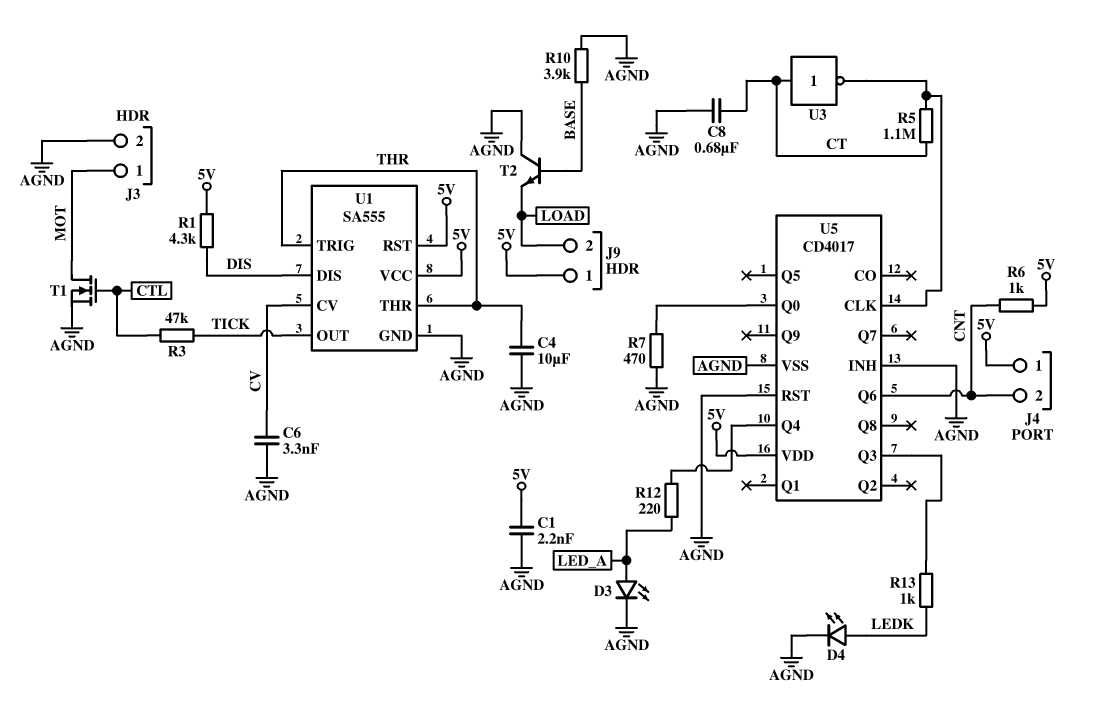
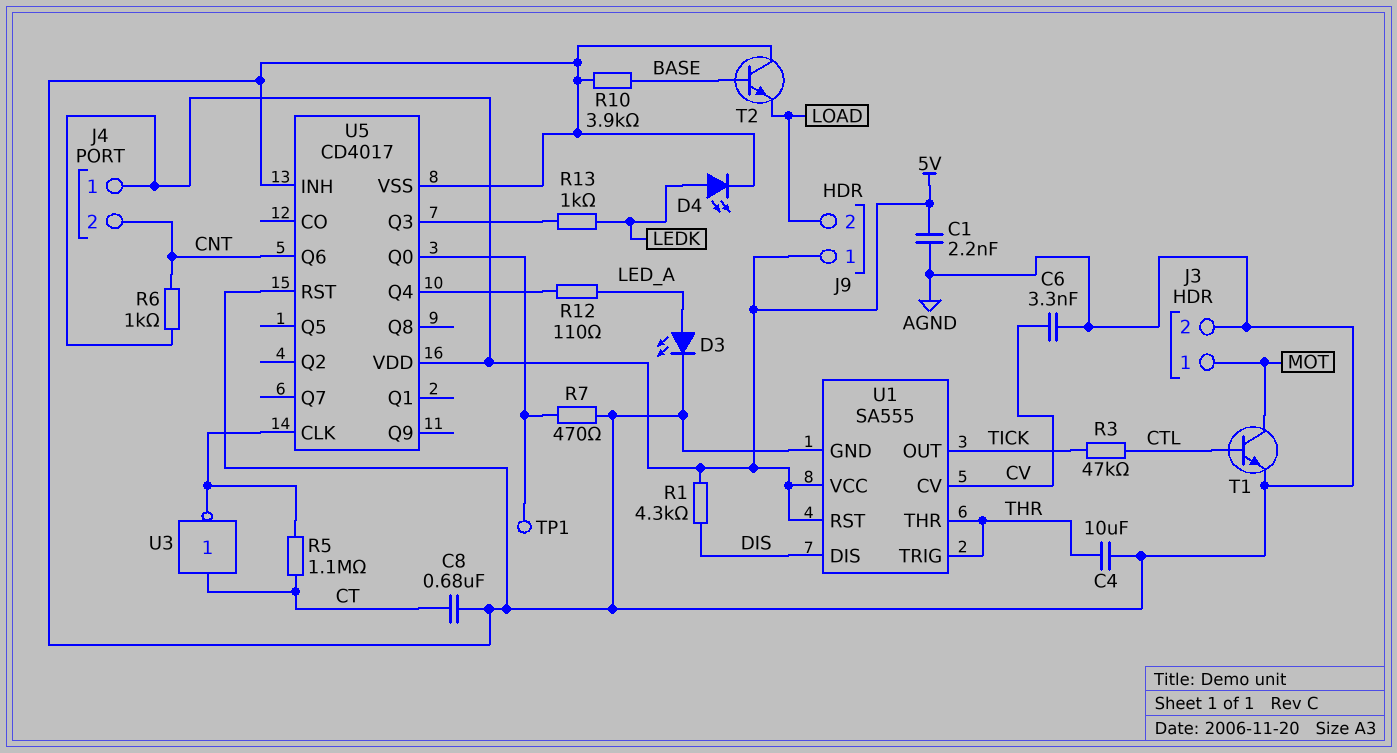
R12: 220 (LED_A, U5/Q4) -> 110 (LED_A, U5/Q4)
T1: NMOS (G CTL, D MOT, S AGND) -> NPN (B CTL, C MOT, E AGND)
TP1: none -> test point (U5/Q0)

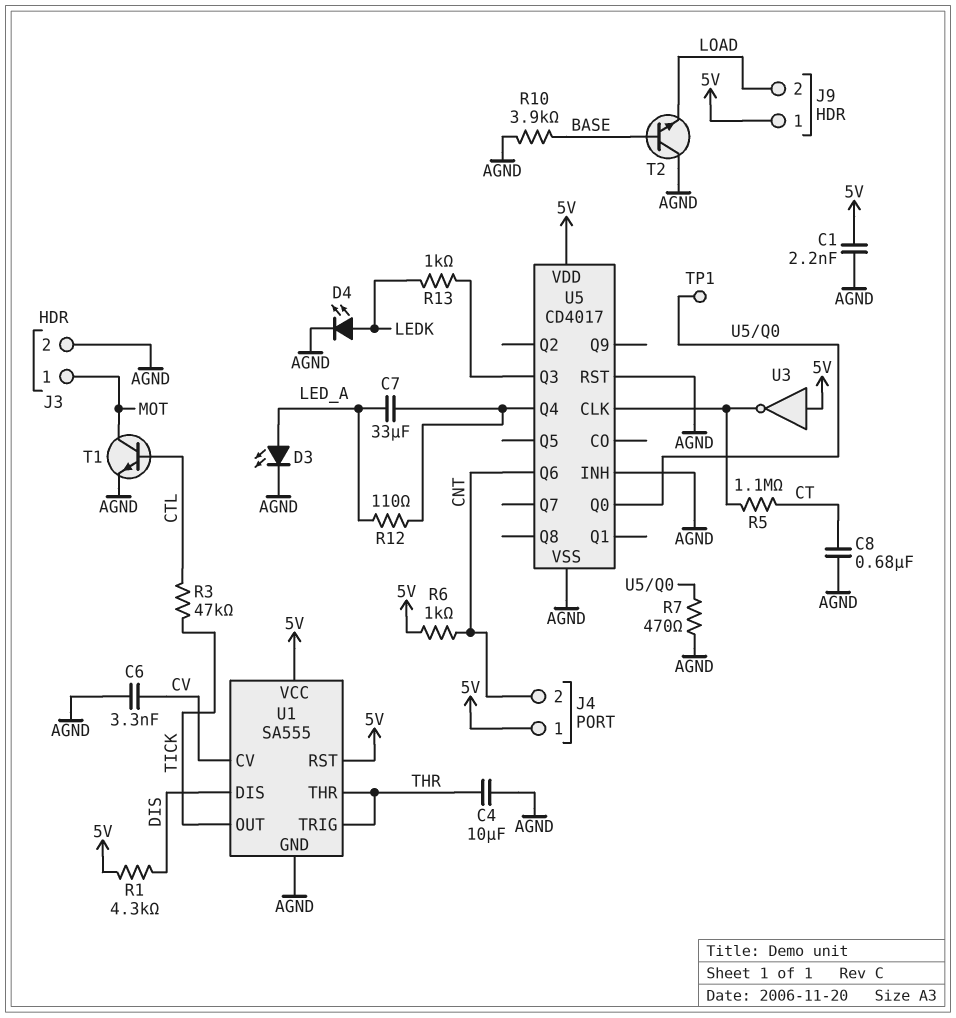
C7: none -> 33uF (LED_A, U5/Q4)
U3: NOT (in CT, out U5/CLK) -> NOT (in 5V, out U5/CLK)

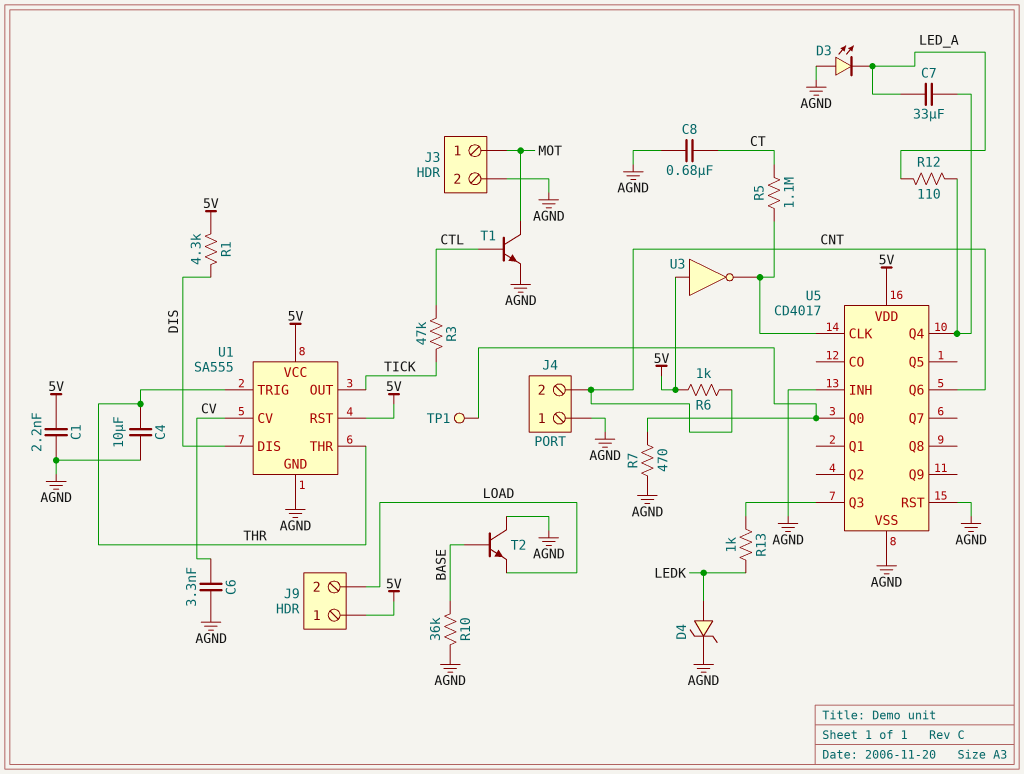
D3: LED (A LED_A, K AGND) -> LED (A AGND, K LED_A)
D4: LED (A LEDK, K AGND) -> zener (A LEDK, K AGND)
J4 pin 1: 5V -> AGND
R10: 3.9k (AGND, BASE) -> 36k (AGND, BASE)

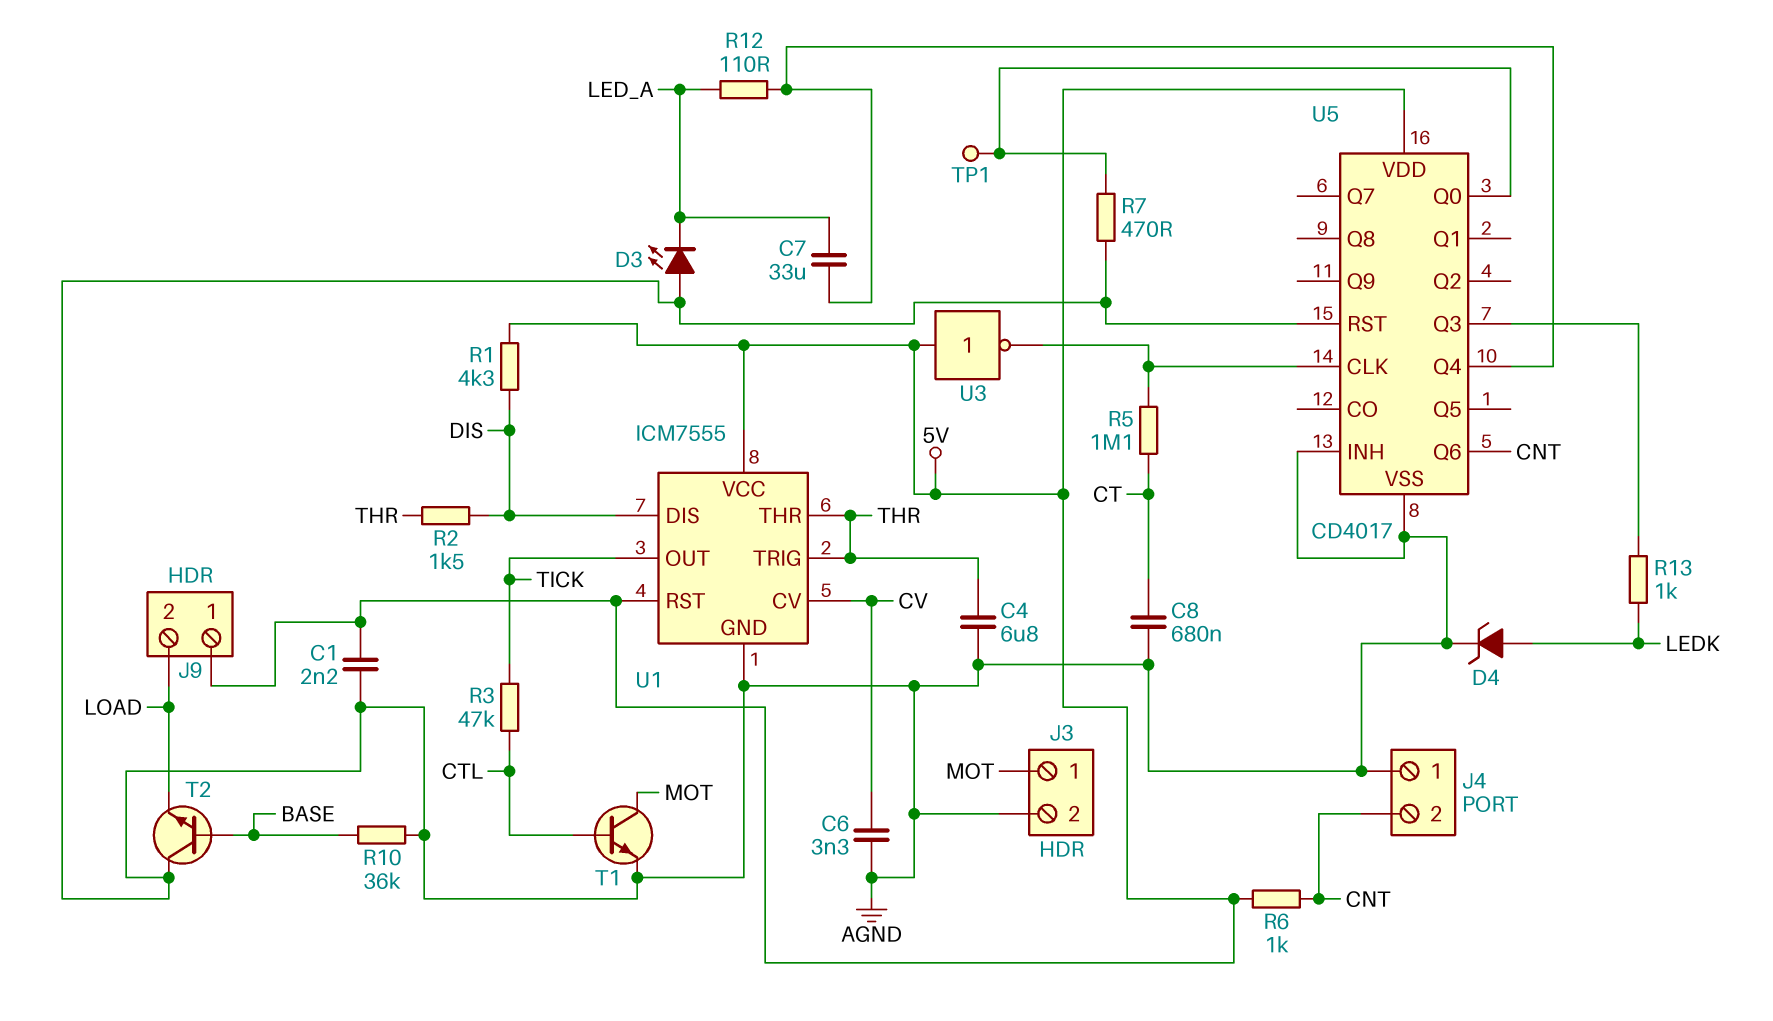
C4: 10uF (AGND, THR) -> 6.8uF (AGND, THR)
R2: none -> 1.5k (DIS, THR)
U1: SA555 -> ICM7555

